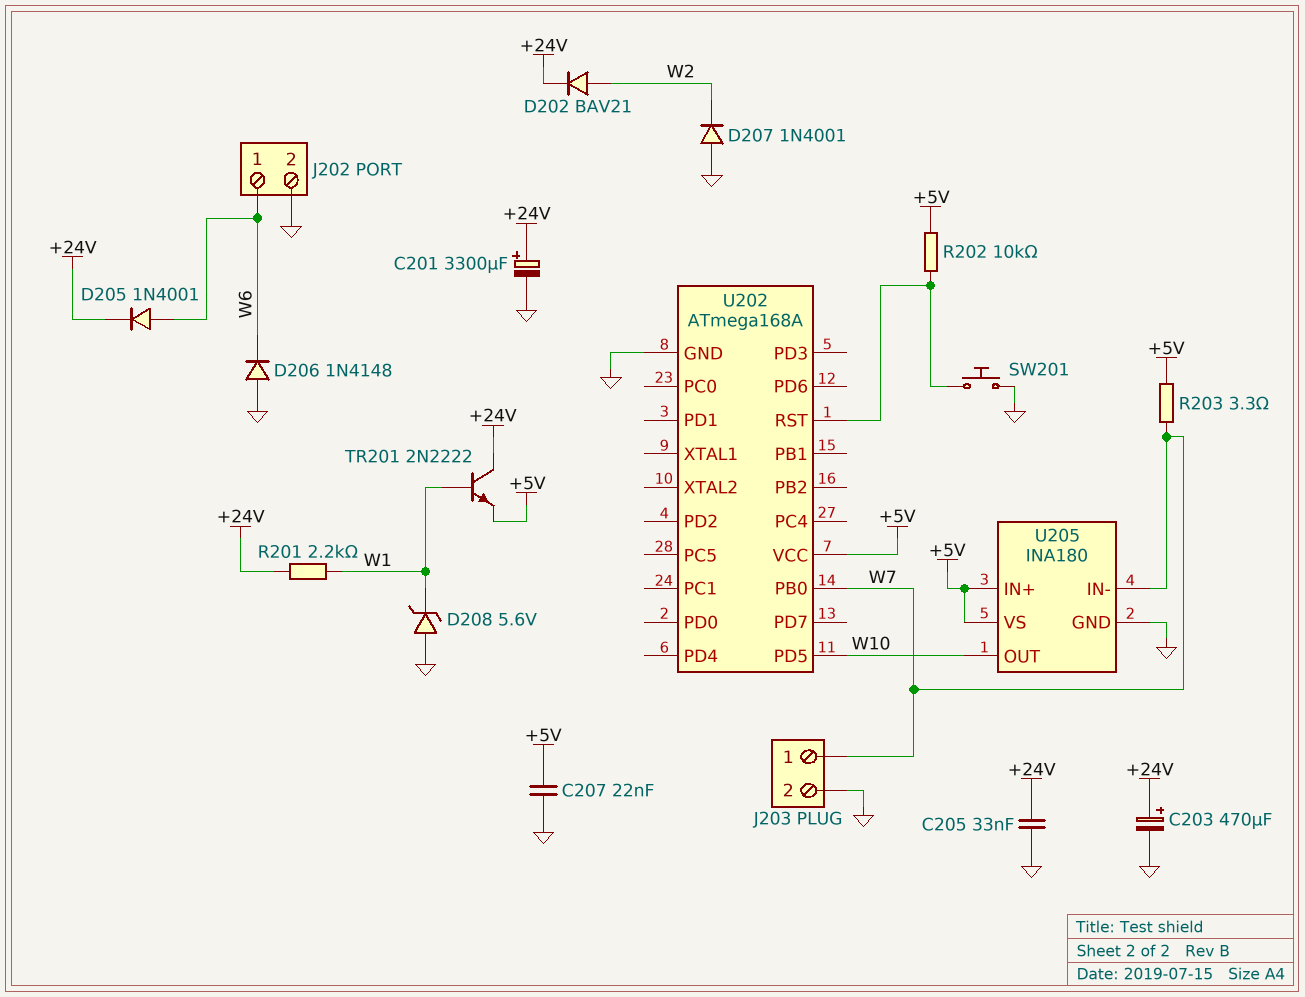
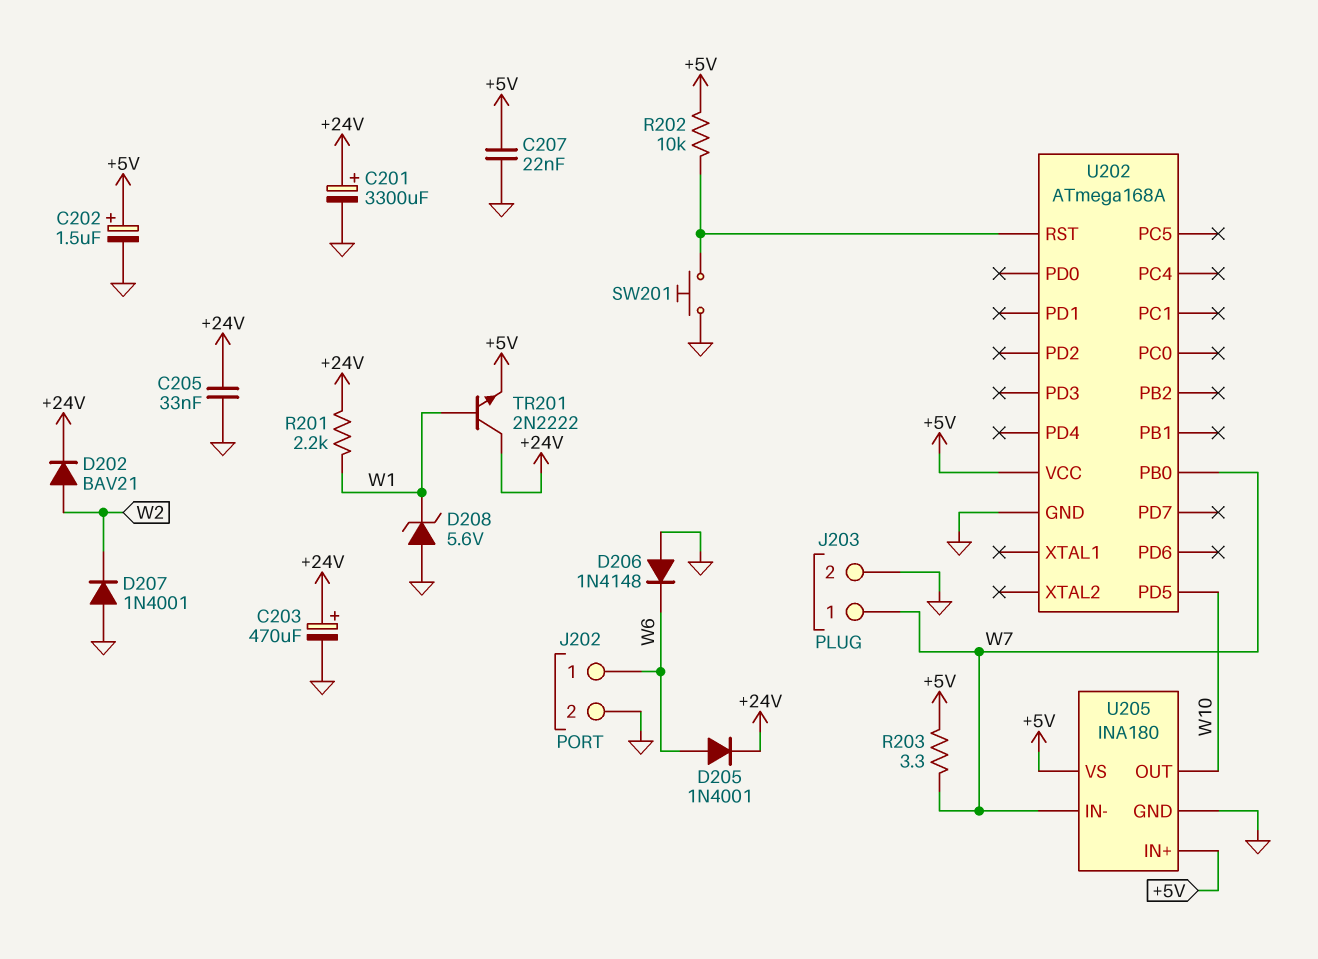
C202: none -> 1.5uF (plus +5V, minus GND)

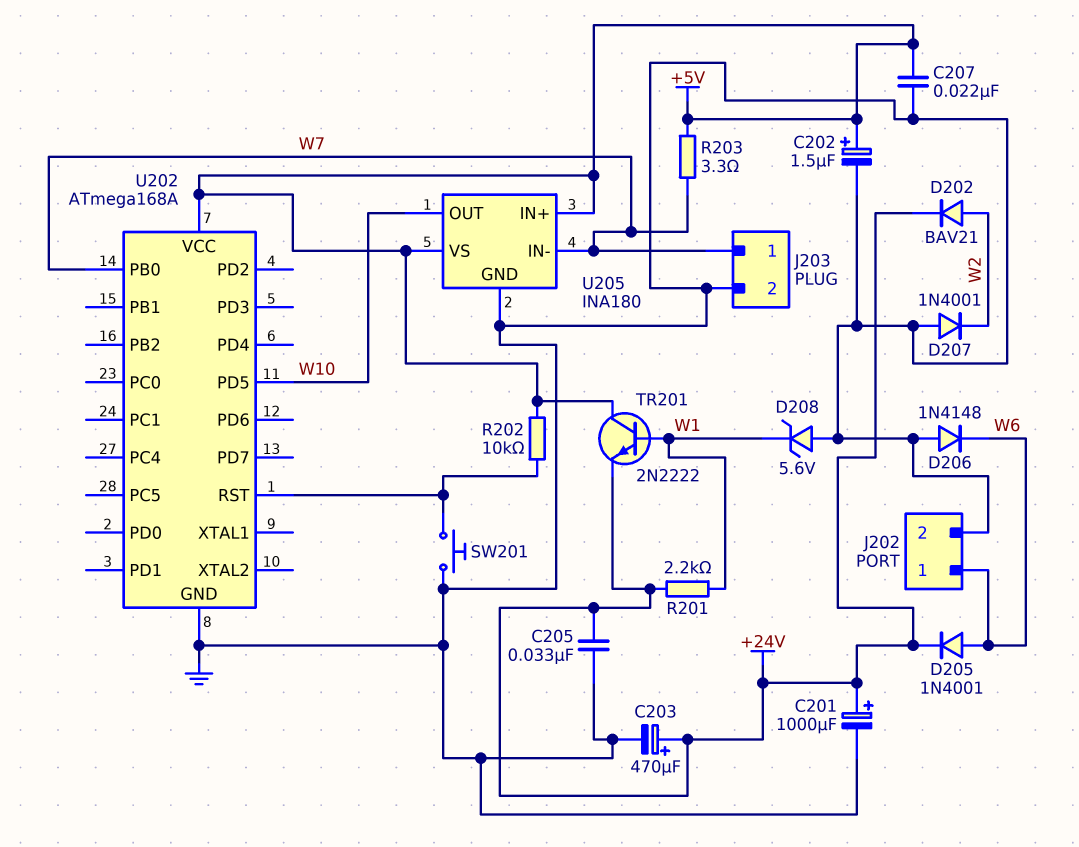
C201: 3300uF (plus +24V, minus GND) -> 1000uF (plus +24V, minus GND)
TR201: NPN 2N2222 (B W1, C +24V, E +5V) -> NPN 2N2222 (B W1, C +5V, E +24V)

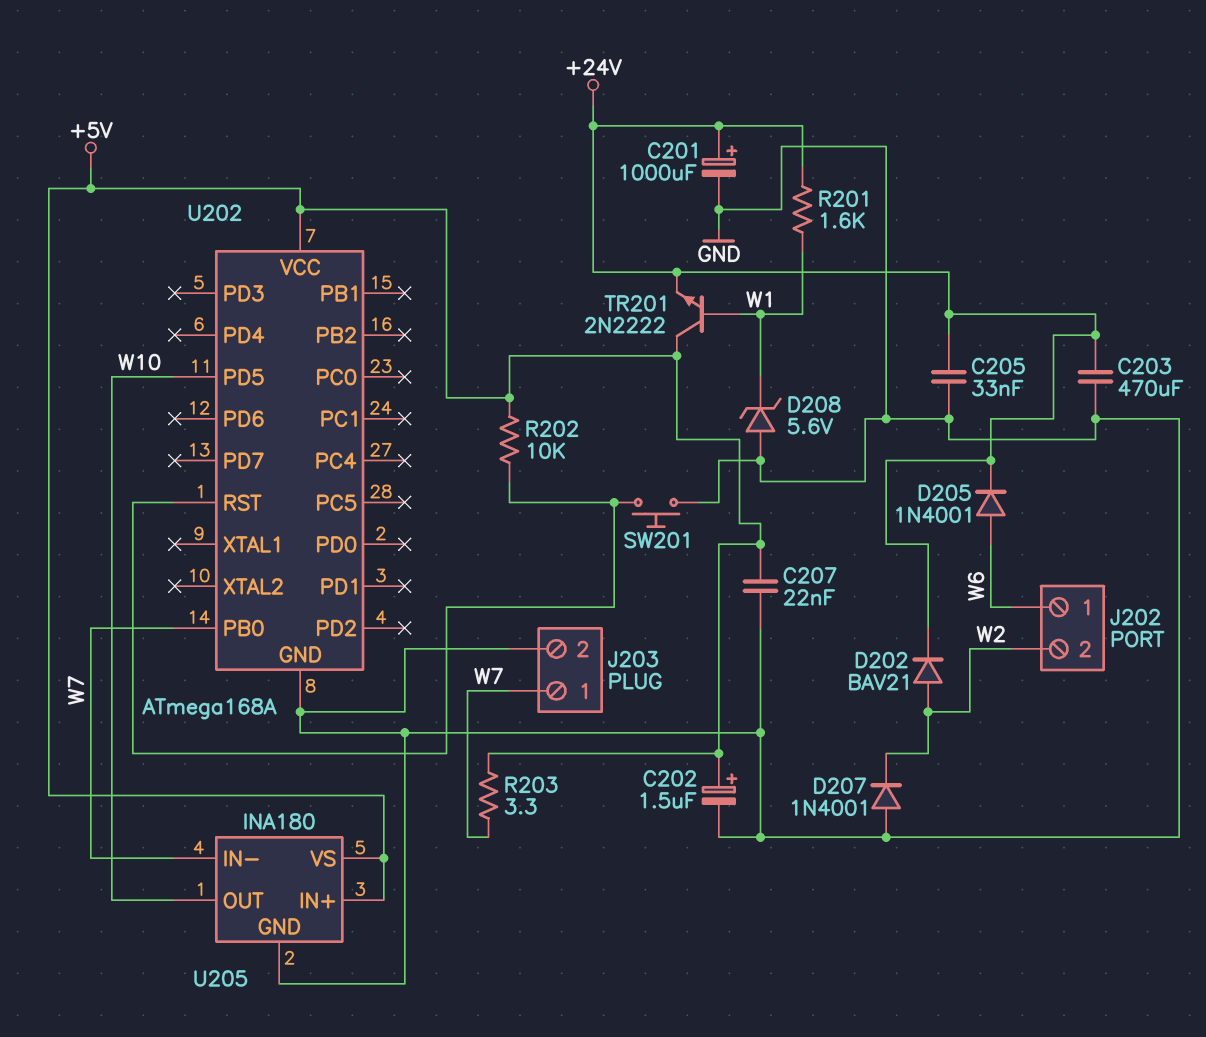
C203: 470uF (plus +24V, minus GND) -> 470uF (+24V, GND)
D206: diode 1N4148 (A GND, K W6) -> none
J202 pin 2: GND -> W2
R201: 2.2k (+24V, W1) -> 1.6k (+24V, W1)

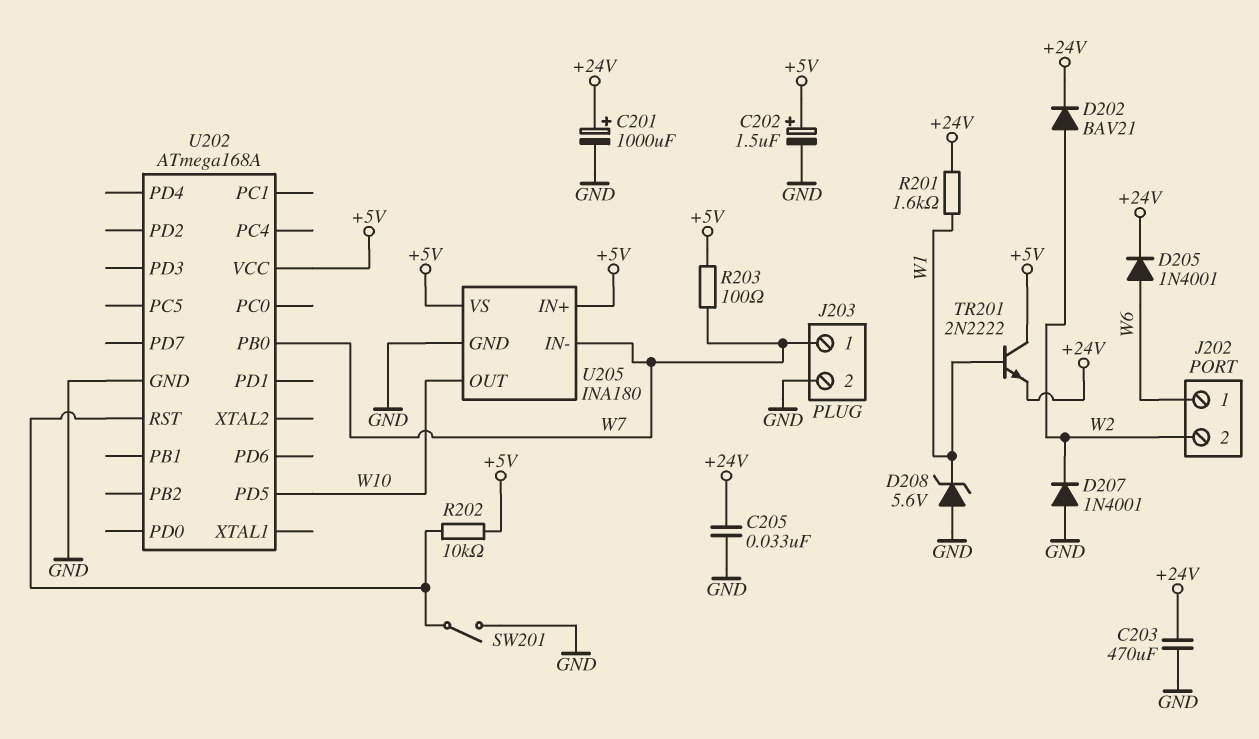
C207: 22nF (+5V, GND) -> none
R203: 3.3 (+5V, W7) -> 100 (+5V, W7)
SW201: button (GND, U202/RST) -> switch (GND, U202/RST)

